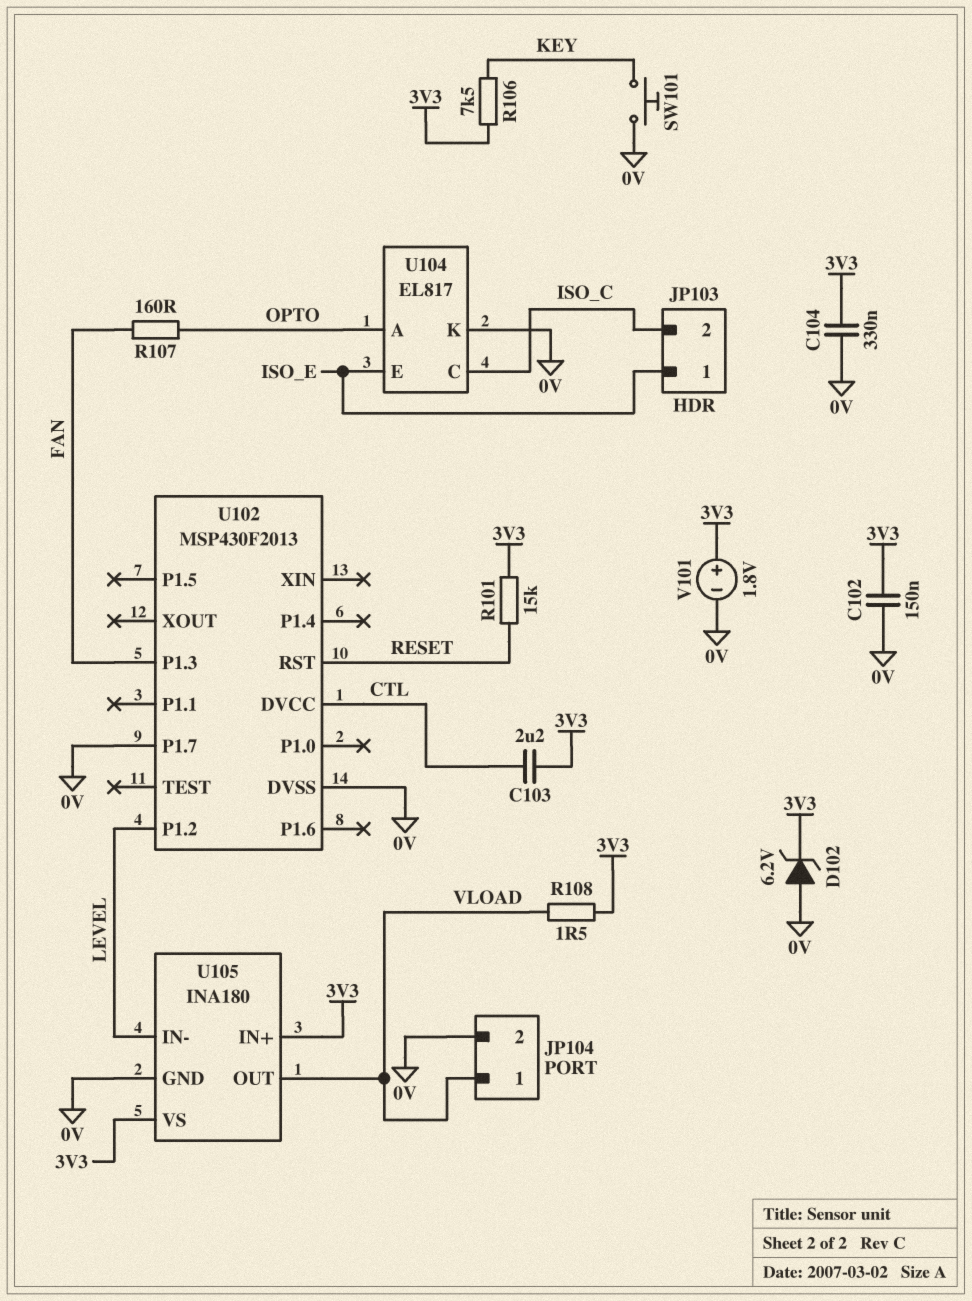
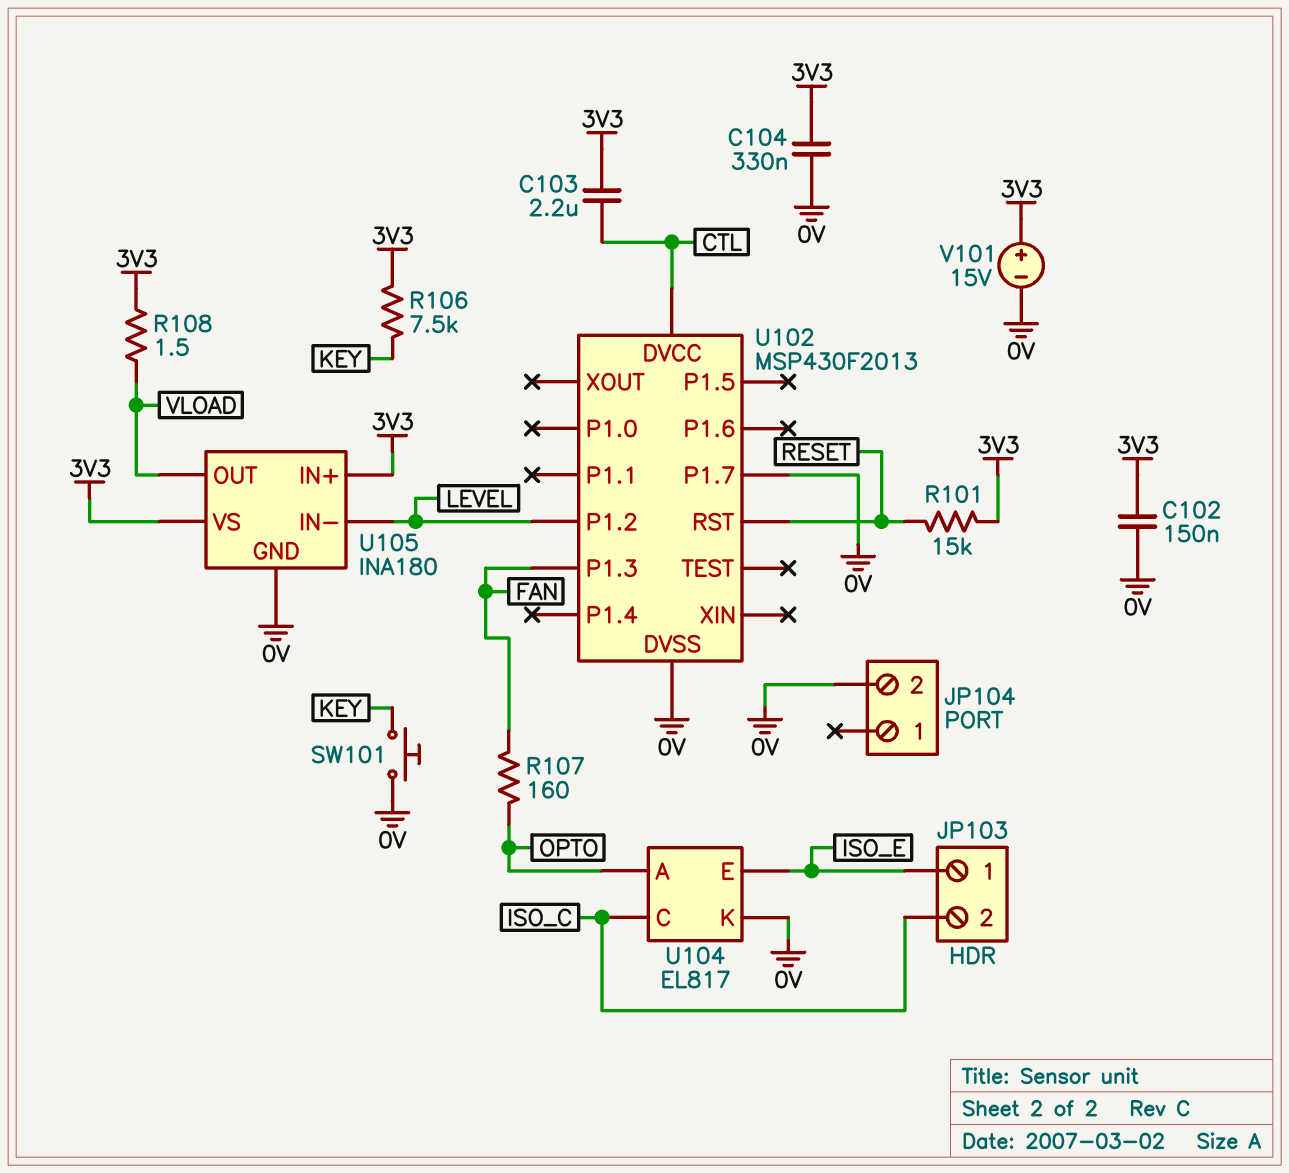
D102: zener 6.2V (A 0V, K 3V3) -> none
JP104 pin 1: VLOAD -> none
V101: 1.8V (plus 3V3, minus 0V) -> 15V (plus 3V3, minus 0V)

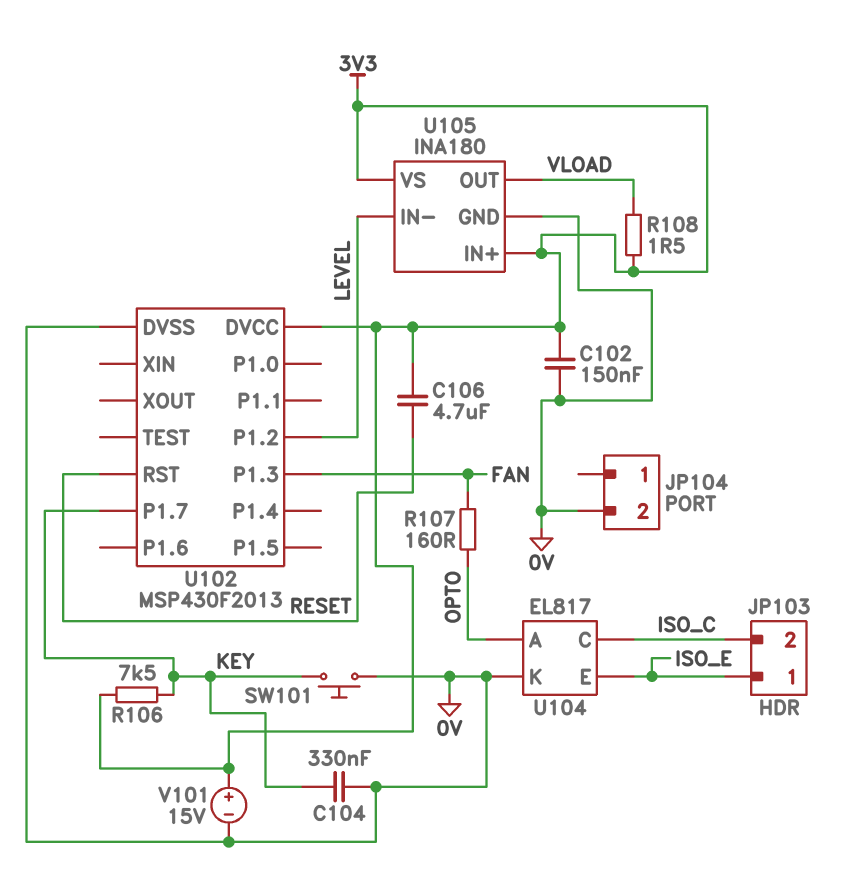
C103: 2.2uF (3V3, CTL) -> none
C104: 330nF (0V, 3V3) -> 330nF (0V, KEY)
C106: none -> 4.7uF (3V3, RESET)
R101: 15k (3V3, RESET) -> none
U102 pin DVCC: CTL -> 3V3
U102 pin P1.7: 0V -> KEY

